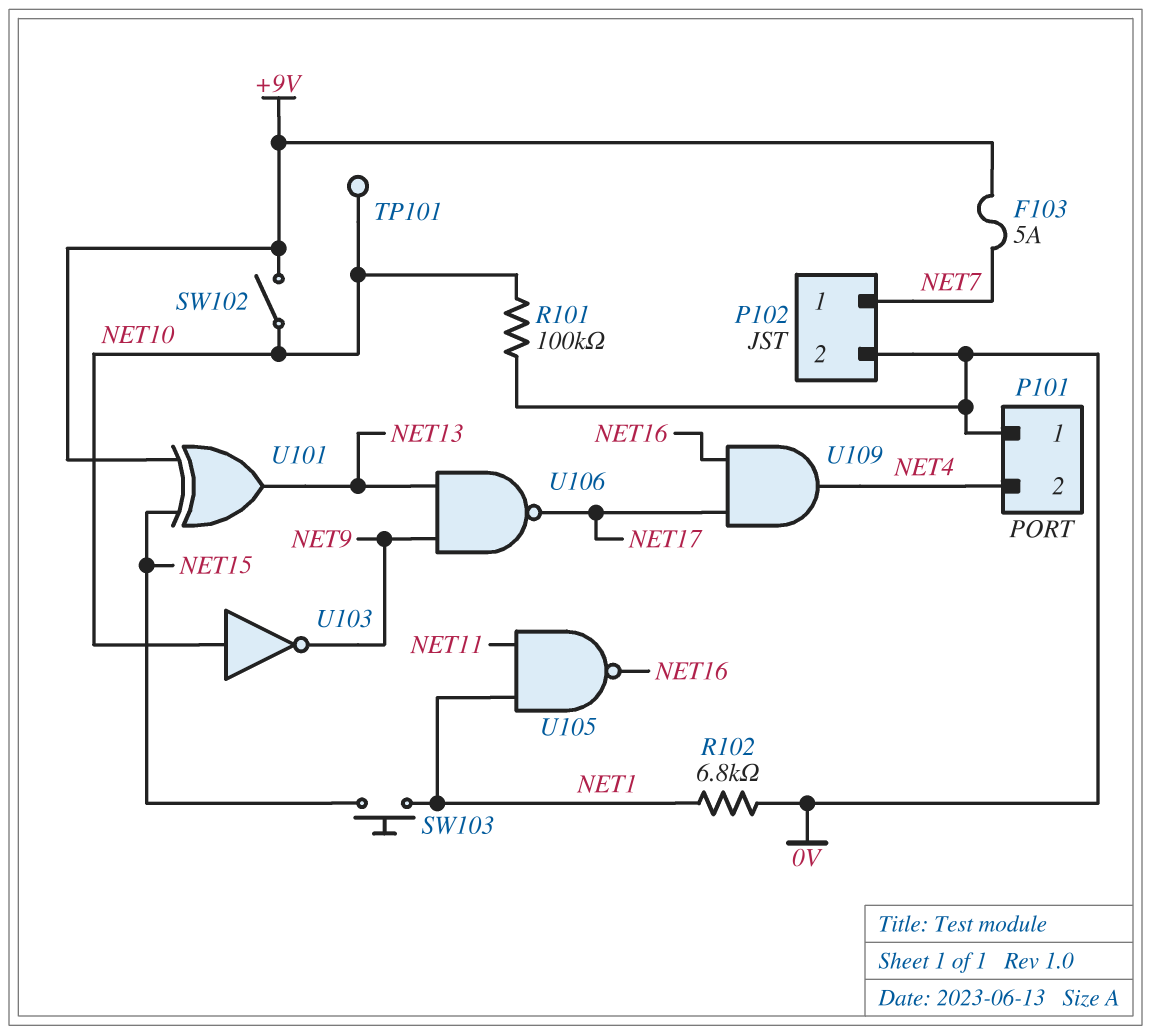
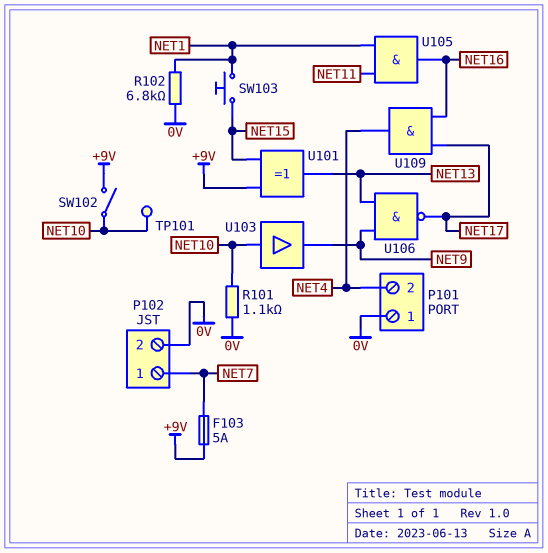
R101: 100k (0V, NET10) -> 1.1k (0V, NET10)
U103: NOT (in NET10, out NET9) -> buffer (in NET10, out NET9)
U105: NAND (in NET1, in NET11, out NET16) -> AND (in NET1, in NET11, out NET16)

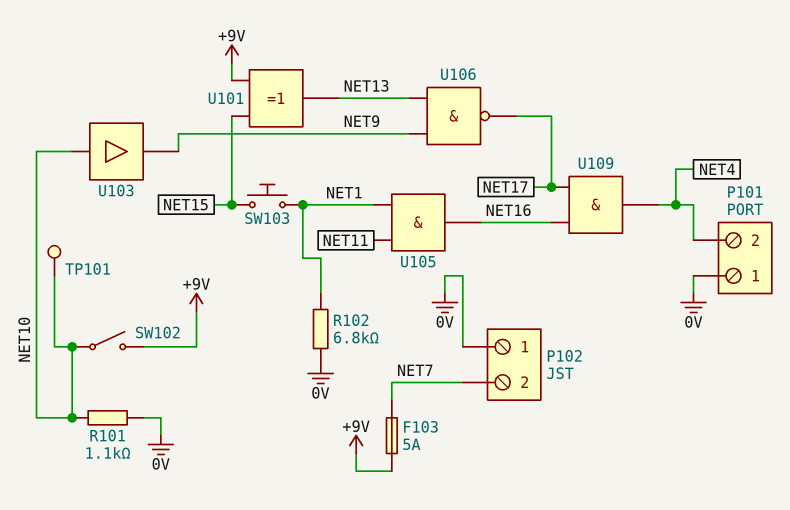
P102 pin 1: NET7 -> 0V
P102 pin 2: 0V -> NET7

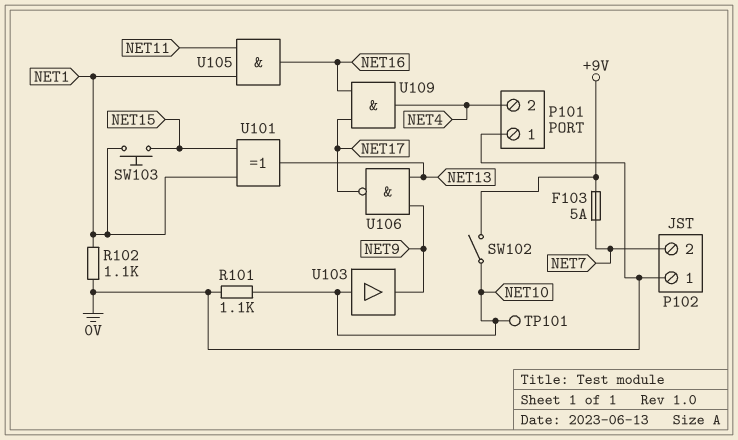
R102: 6.8k (0V, NET1) -> 1.1k (0V, NET1)
U101: XOR (in +9V, in NET15, out NET13) -> XOR (in NET1, in NET15, out NET13)

